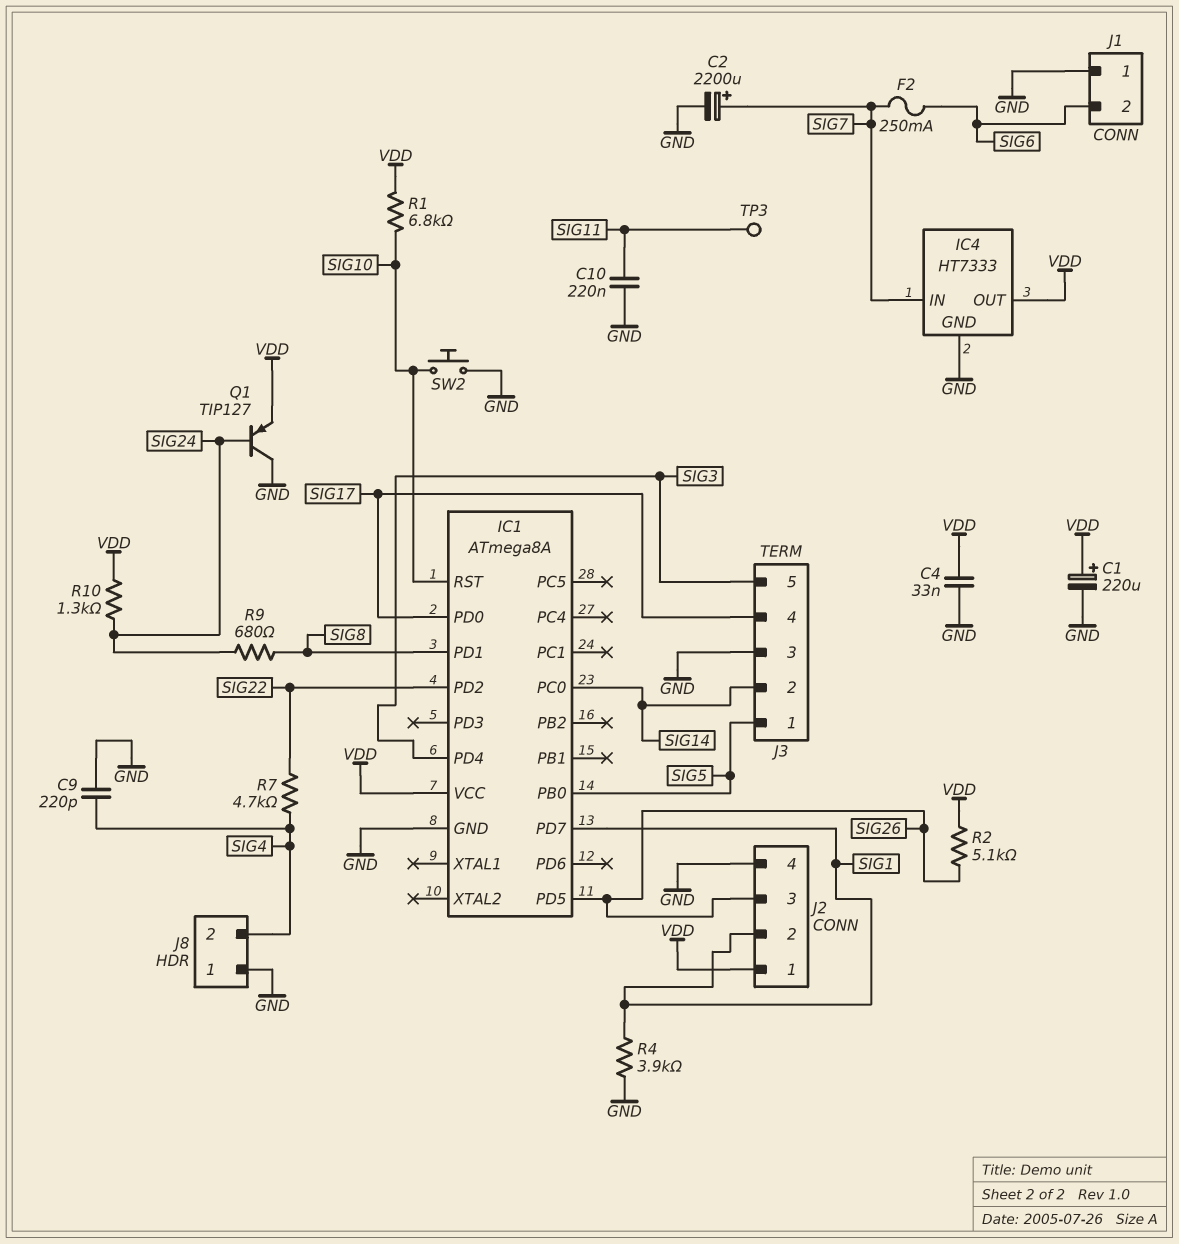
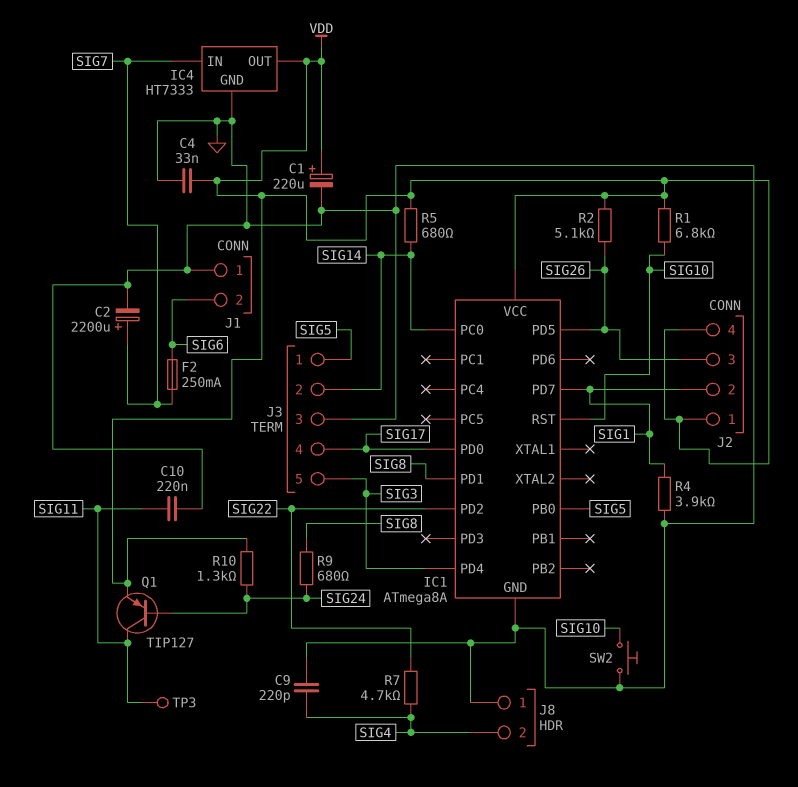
J2 pin 4: GND -> VDD
Q1: PNP TIP127 (B SIG24, C GND, E VDD) -> PNP TIP127 (B SIG24, C SIG11, E VDD)
R5: none -> 680 (SIG14, VDD)

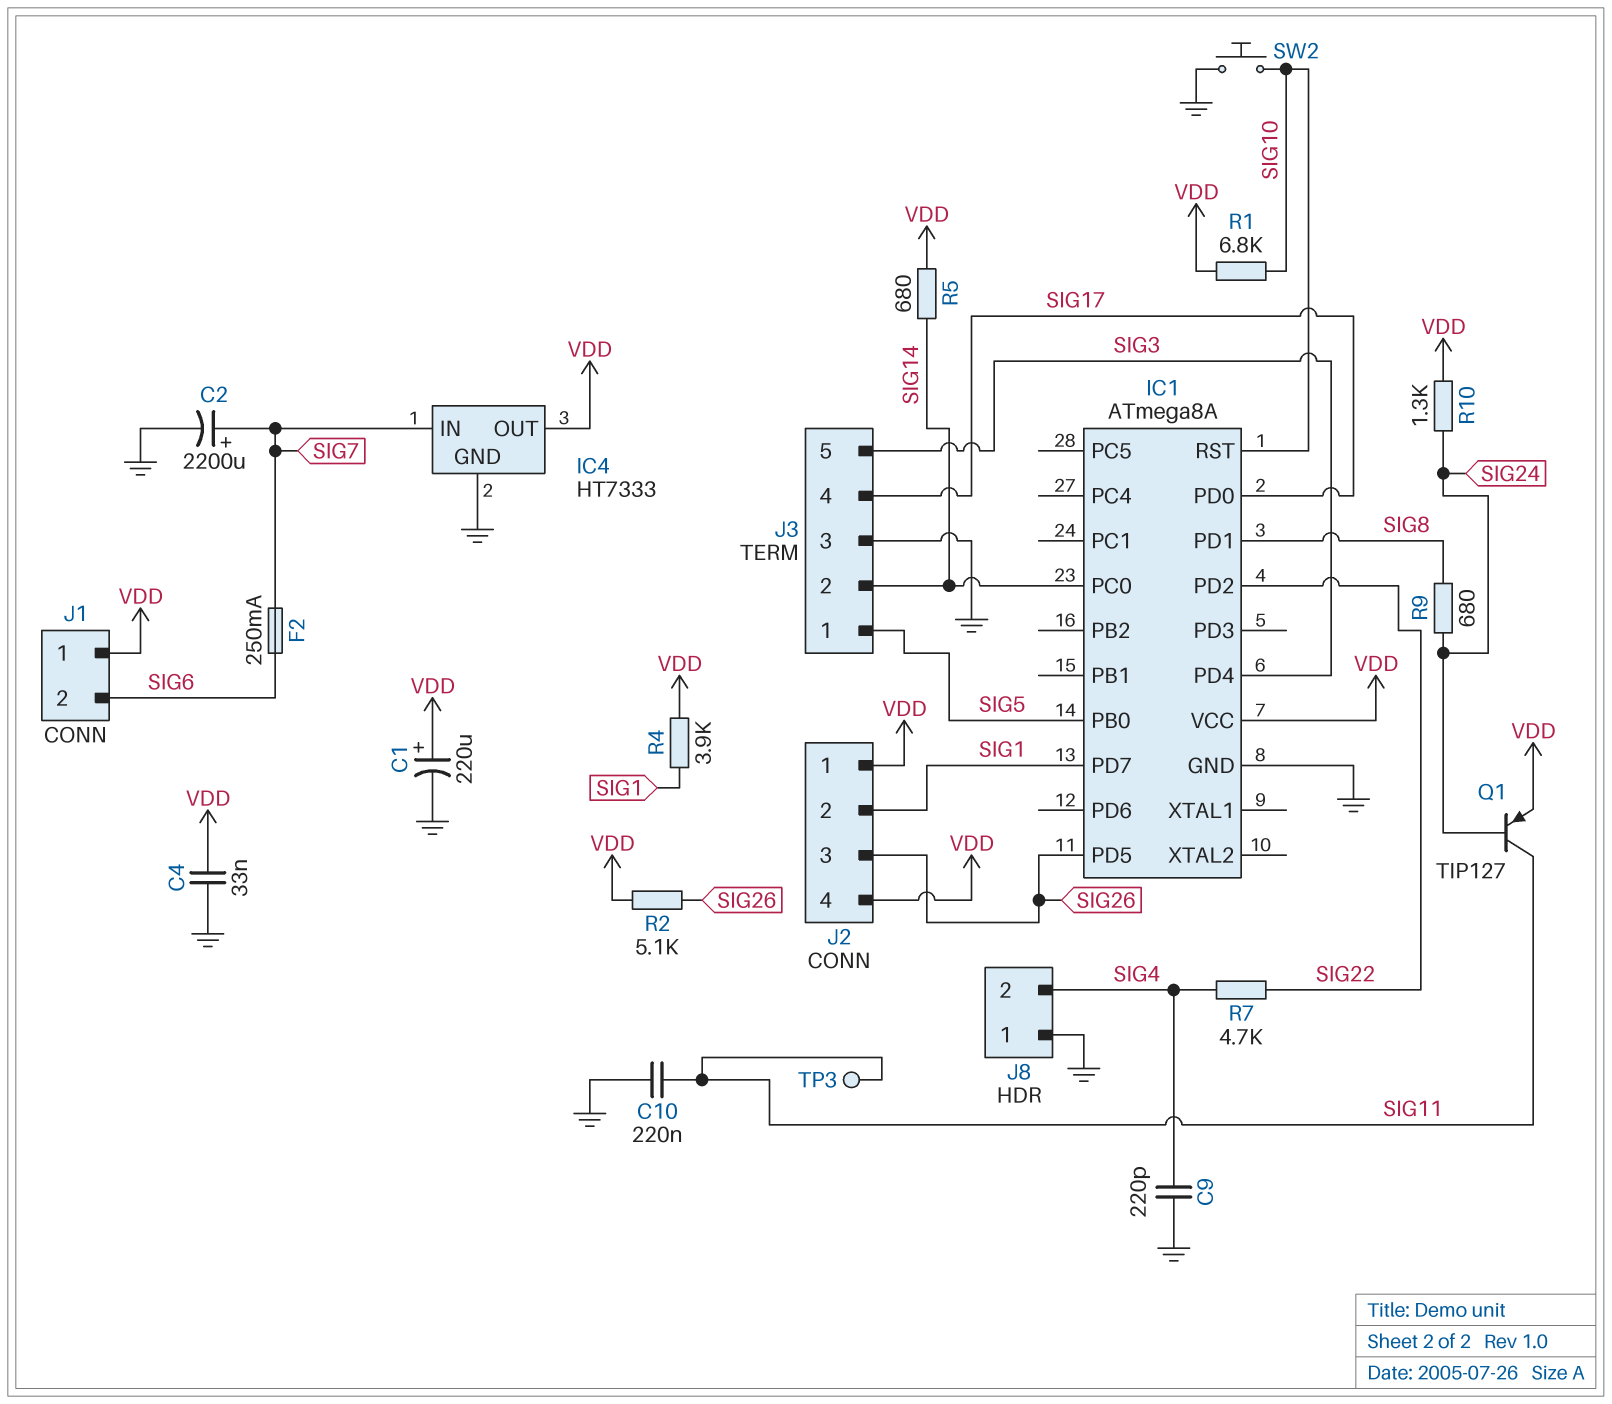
J1 pin 1: GND -> VDD
R4: 3.9k (GND, SIG1) -> 3.9k (SIG1, VDD)

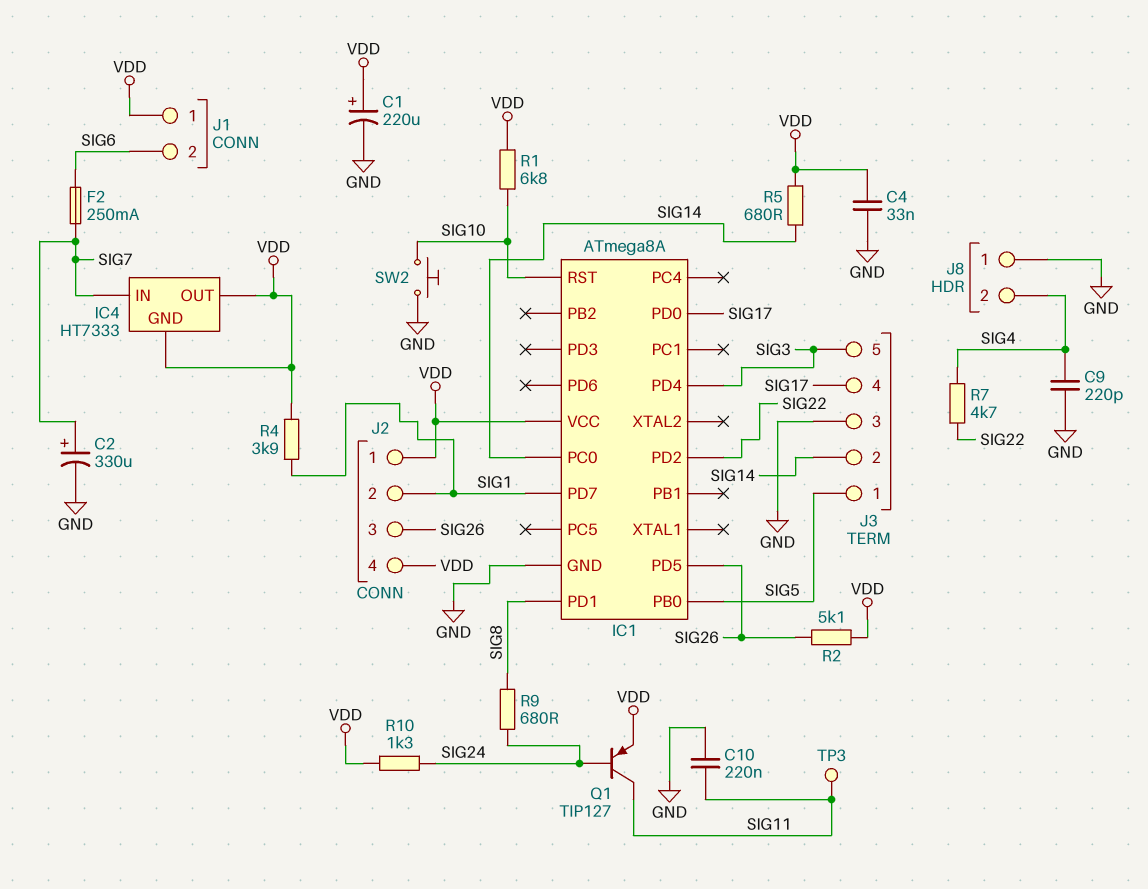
C2: 2200uF (plus SIG7, minus GND) -> 330uF (plus SIG7, minus GND)
IC4 pin GND: GND -> VDD

